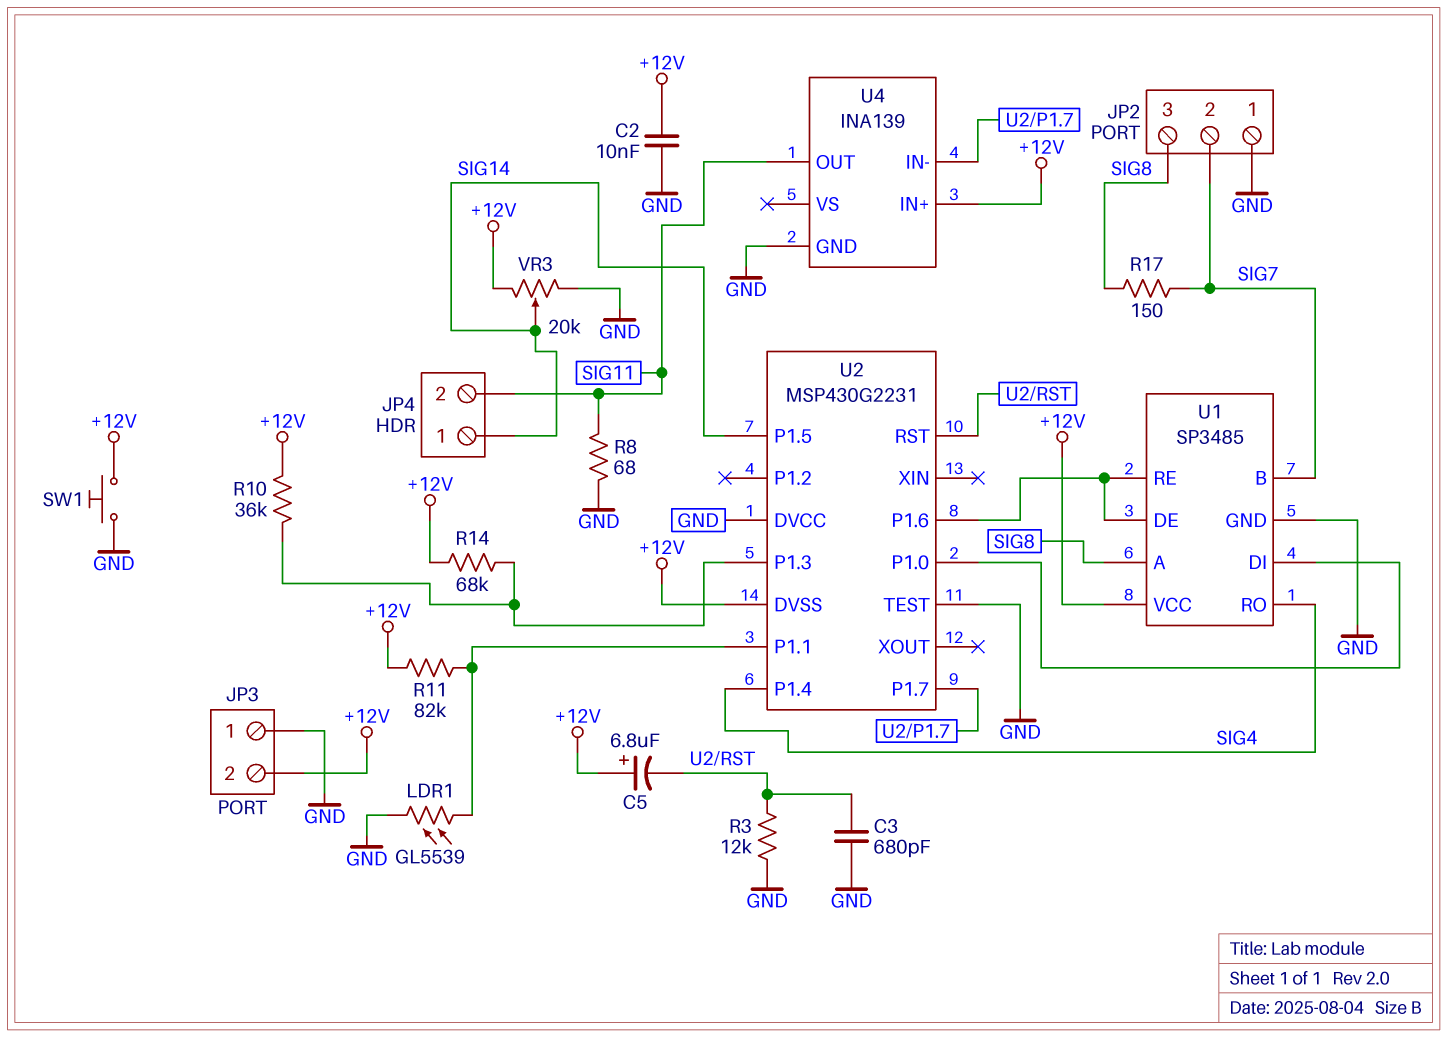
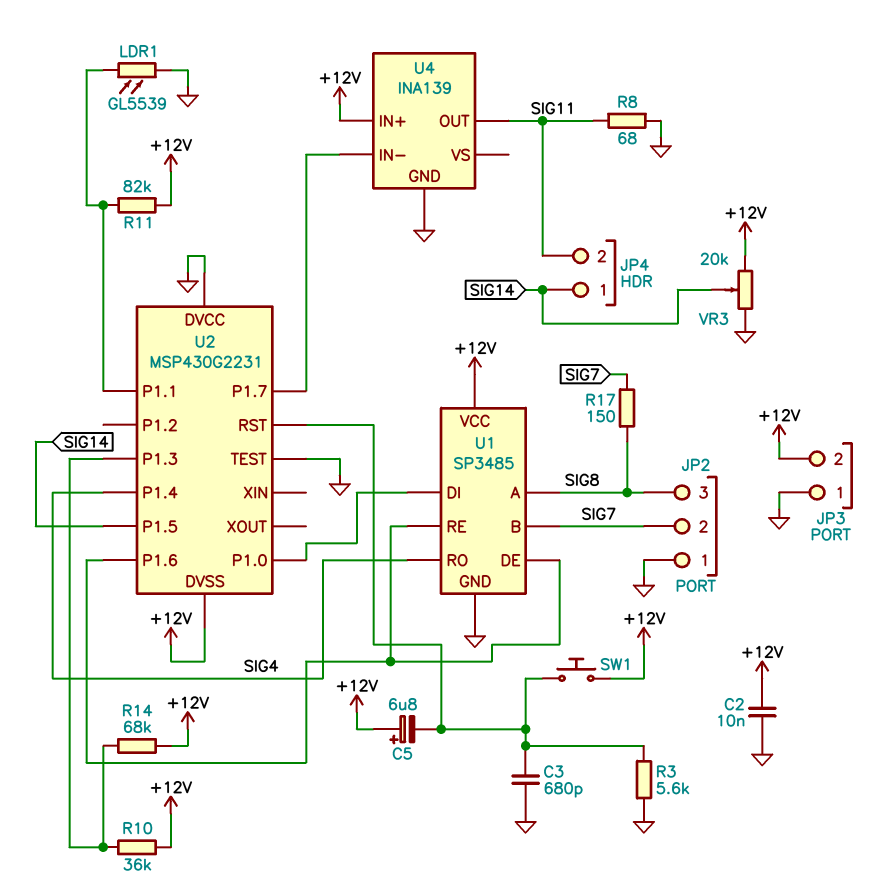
R3: 12k (GND, U2/RST) -> 5.6k (GND, U2/RST)
SW1: button (+12V, GND) -> button (+12V, U2/RST)

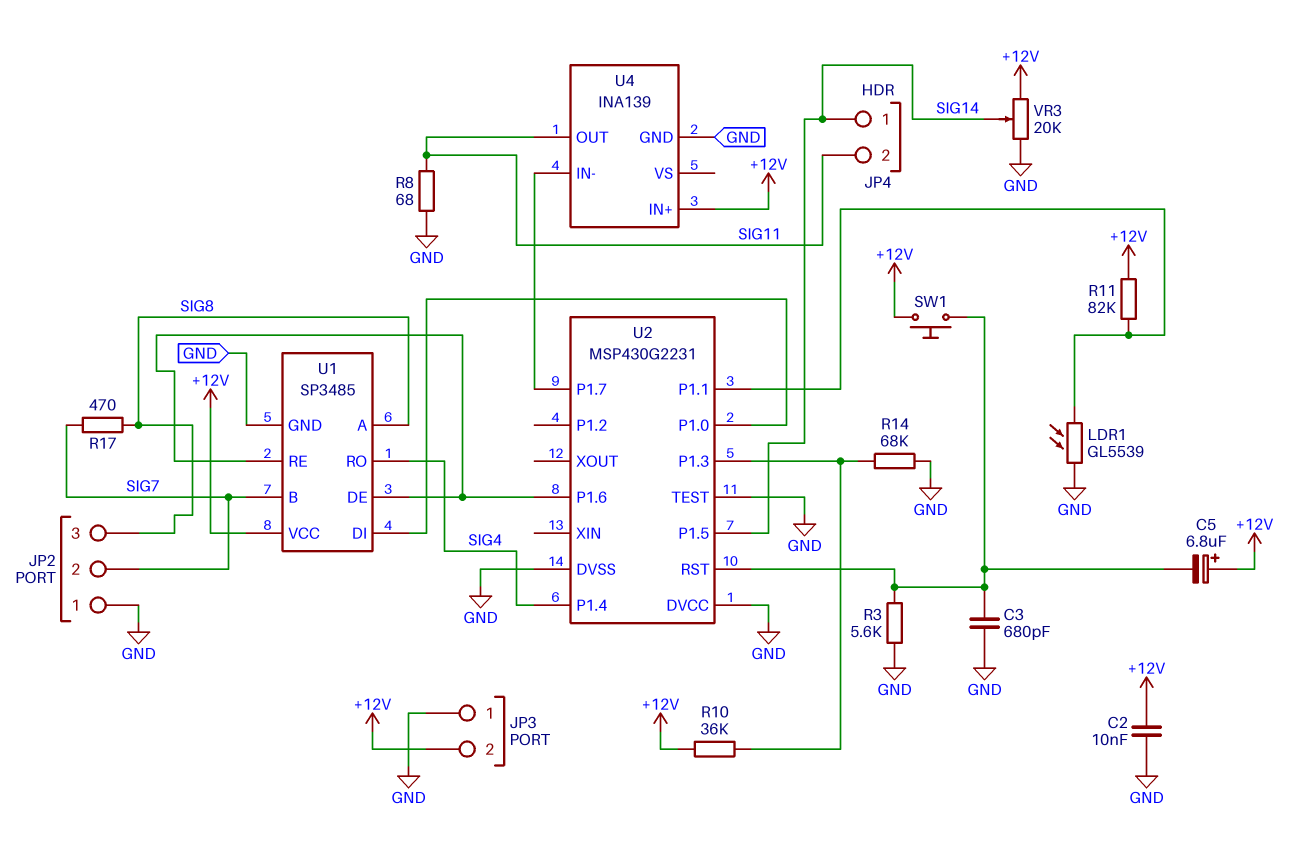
R14: 68k (+12V, U2/P1.3) -> 68k (GND, U2/P1.3)
R17: 150 (SIG7, SIG8) -> 470 (SIG7, SIG8)
U2 pin DVSS: +12V -> GND

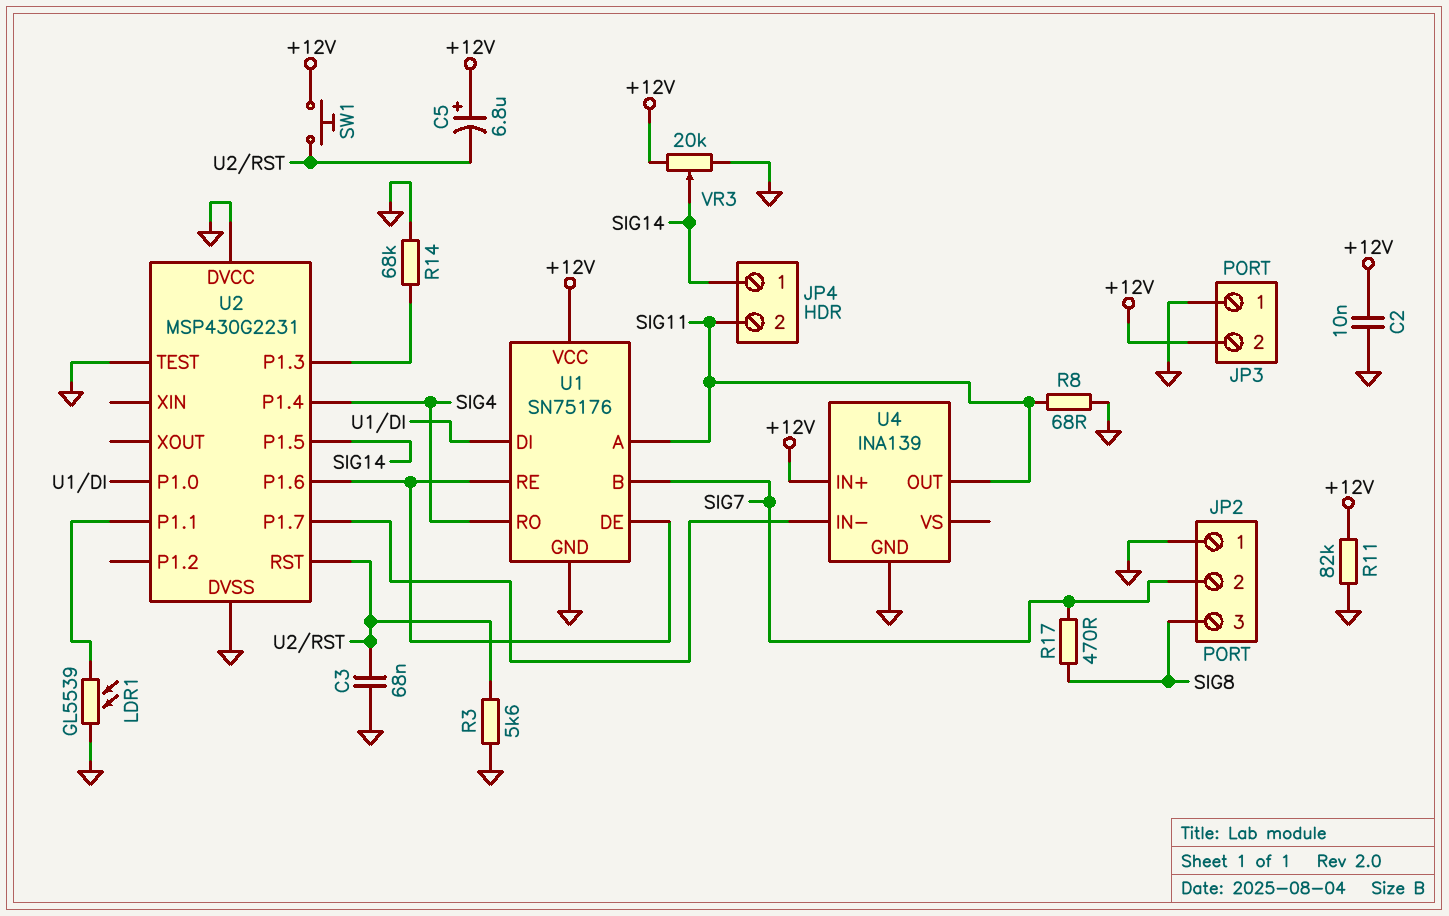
C3: 680pF (GND, U2/RST) -> 68nF (GND, U2/RST)
R10: 36k (+12V, U2/P1.3) -> none
R11: 82k (+12V, U2/P1.1) -> 82k (+12V, GND)
U1: SP3485 -> SN75176
U1 pin A: SIG8 -> SIG11

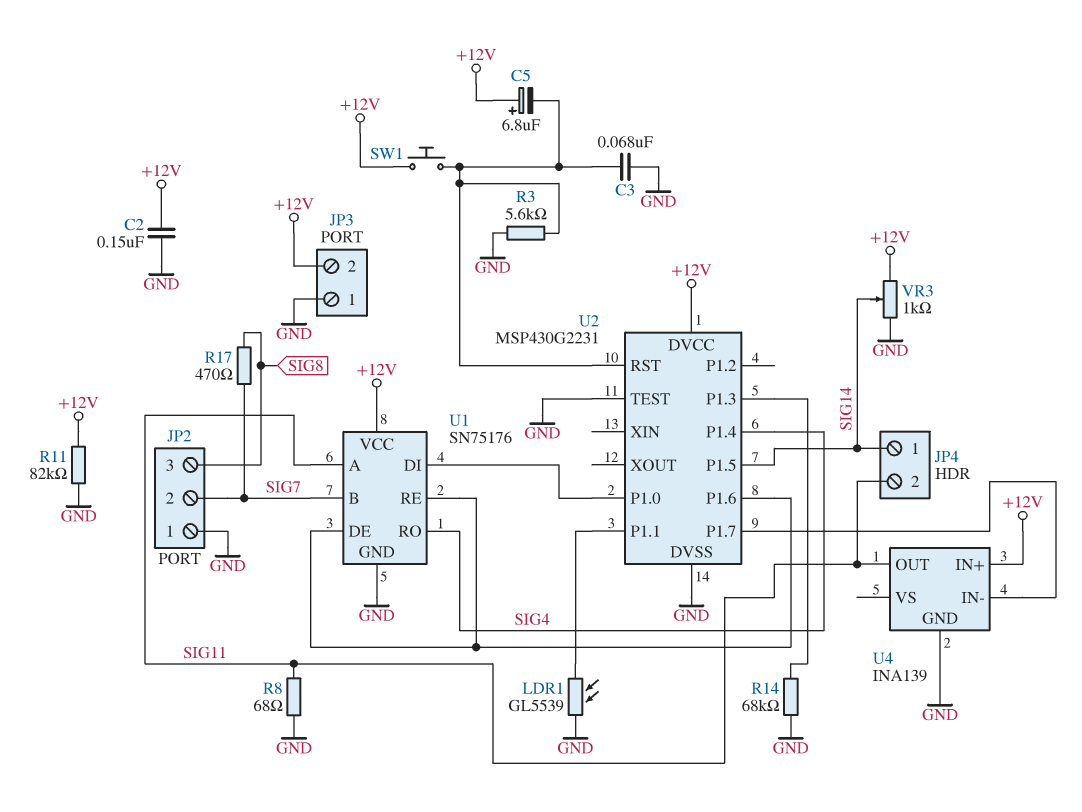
C2: 10nF (+12V, GND) -> 150nF (+12V, GND)
U2 pin DVCC: GND -> +12V
VR3: 20k (+12V, GND, wiper SIG14) -> 1k (+12V, GND, wiper SIG14)

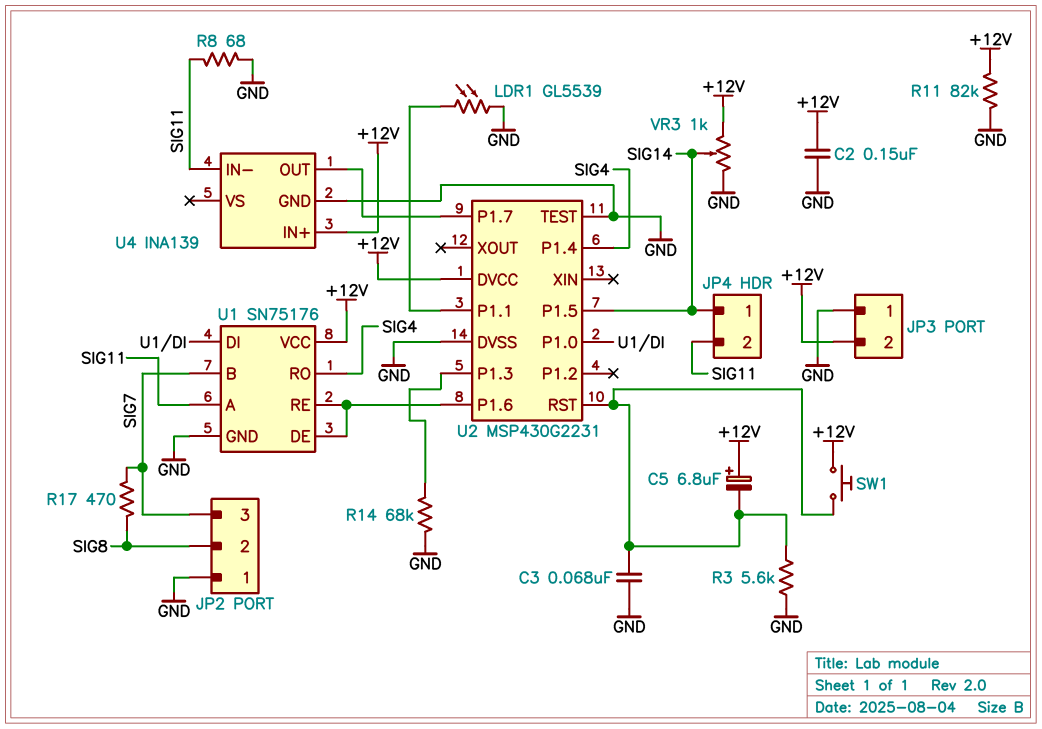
JP2 pin 2: SIG7 -> SIG8
JP2 pin 3: SIG8 -> SIG7
U4 pin IN-: U2/P1.7 -> SIG11
U4 pin OUT: SIG11 -> U2/P1.7

